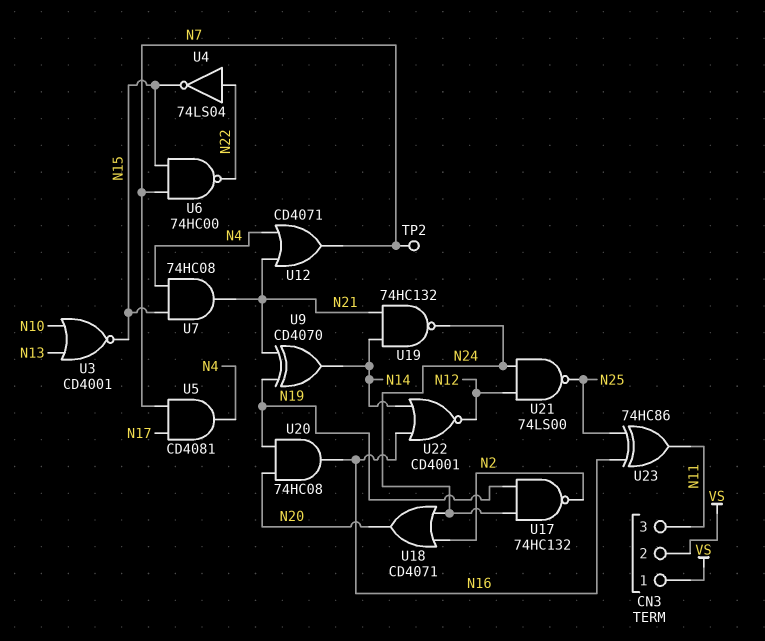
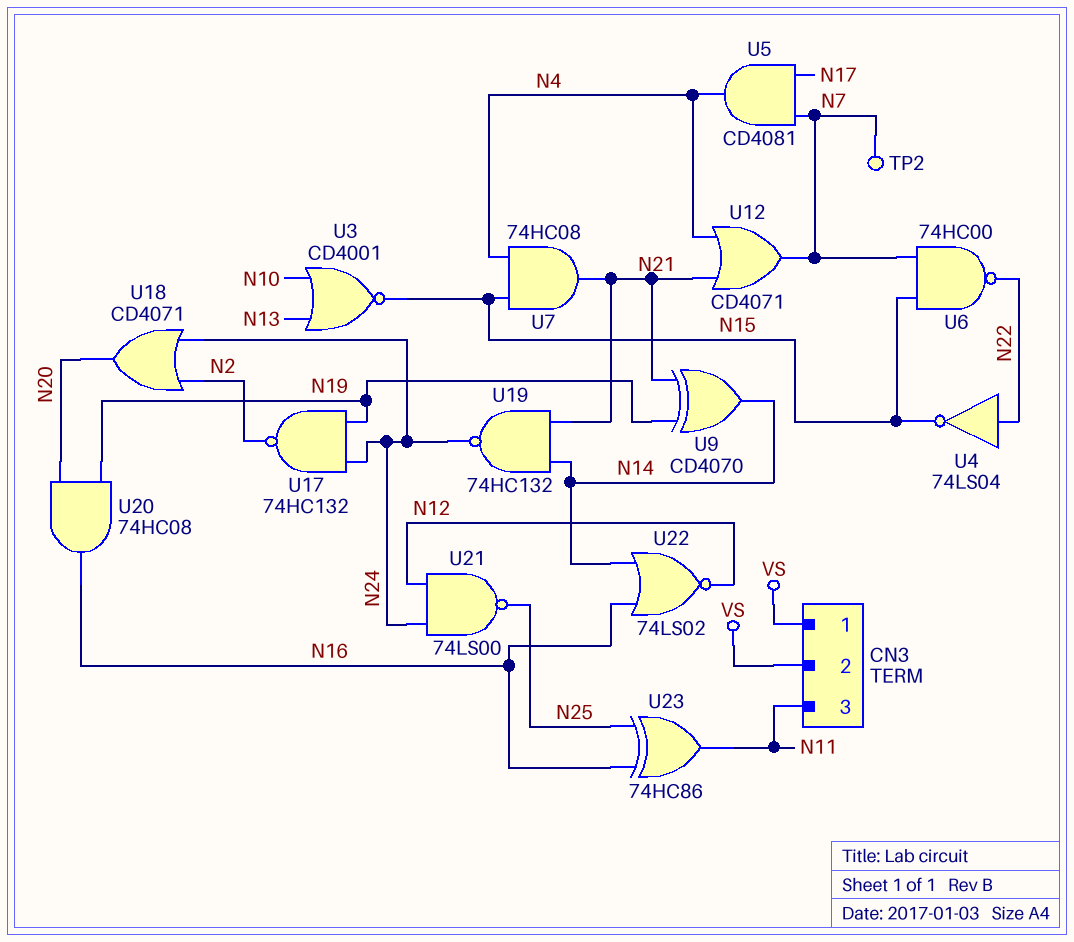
U22: NOR CD4001 (in N14, in N16, out N12) -> NOR 74LS02 (in N14, in N16, out N12)

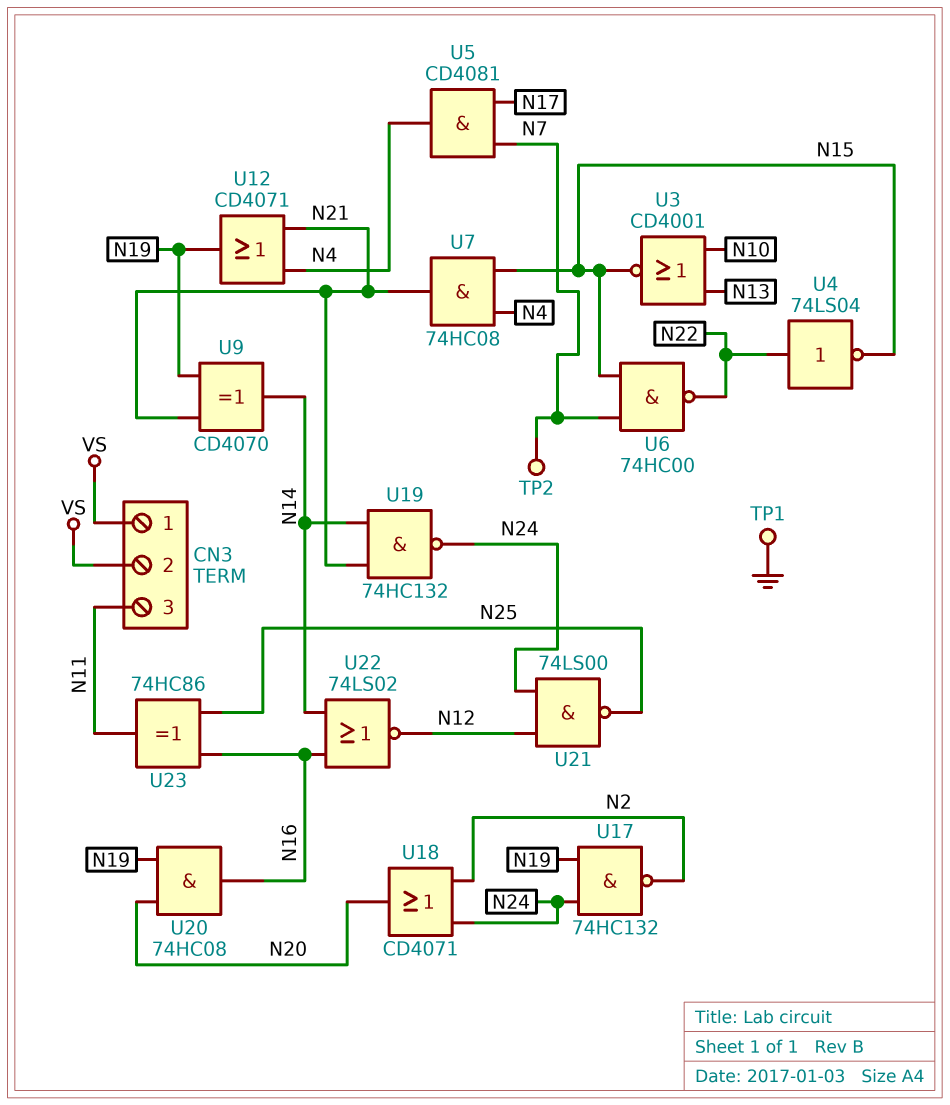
TP1: none -> test point (GND)
U12: OR CD4071 (in N4, in N21, out N7) -> OR CD4071 (in N4, in N21, out N19)

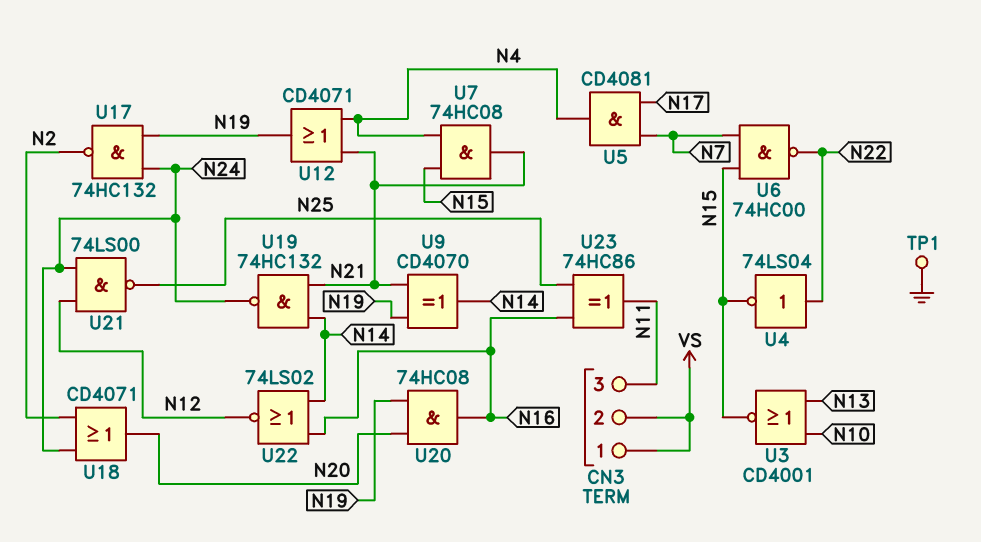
TP2: test point (N7) -> none

